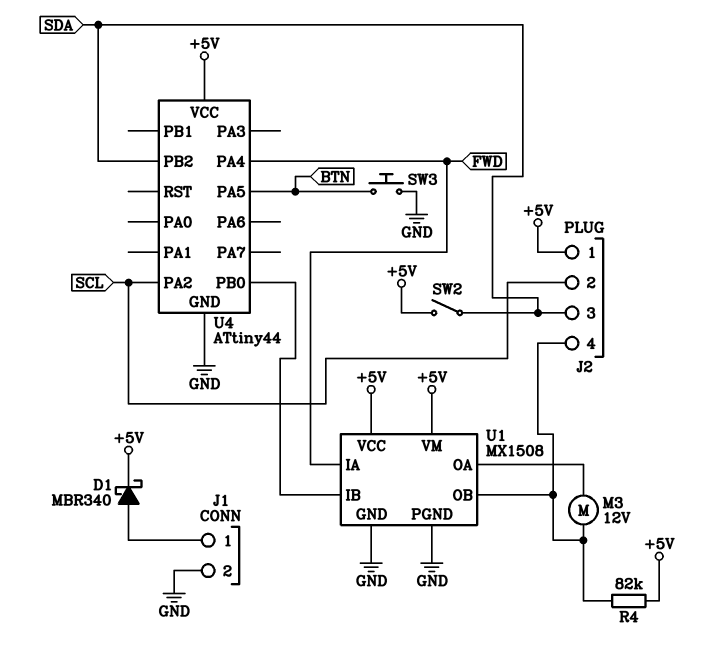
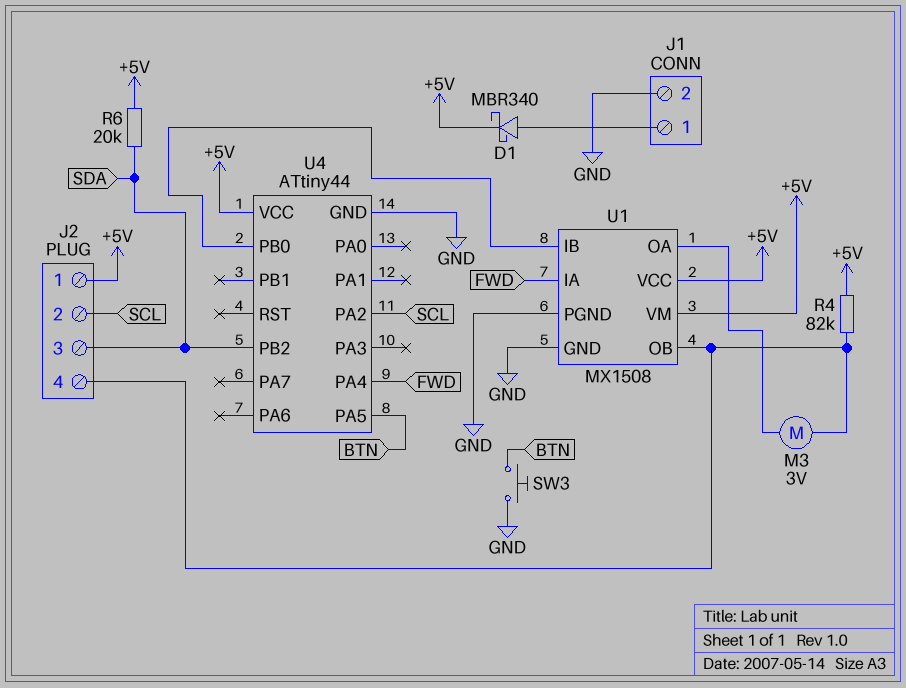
M3: motor 12V (J2/4, U1/OA) -> motor 3V (J2/4, U1/OA)
R6: none -> 20k (+5V, SDA)
SW2: switch (+5V, SDA) -> none

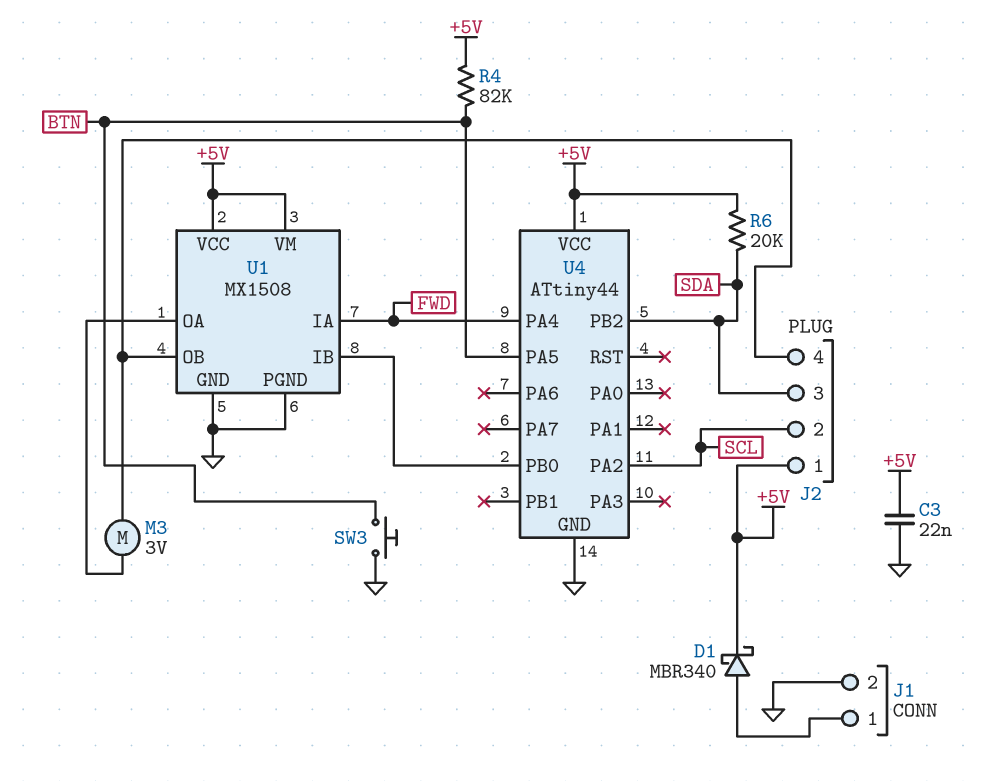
C3: none -> 22nF (+5V, GND)
R4: 82k (+5V, J2/4) -> 82k (+5V, BTN)

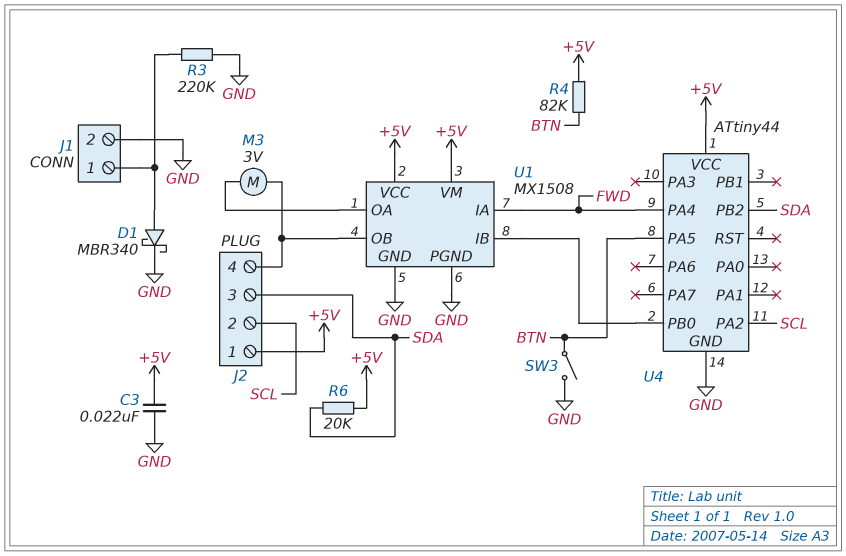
D1: schottky MBR340 (A J1/1, K +5V) -> schottky MBR340 (A J1/1, K GND)
R3: none -> 220k (GND, J1/1)
SW3: button (BTN, GND) -> switch (BTN, GND)

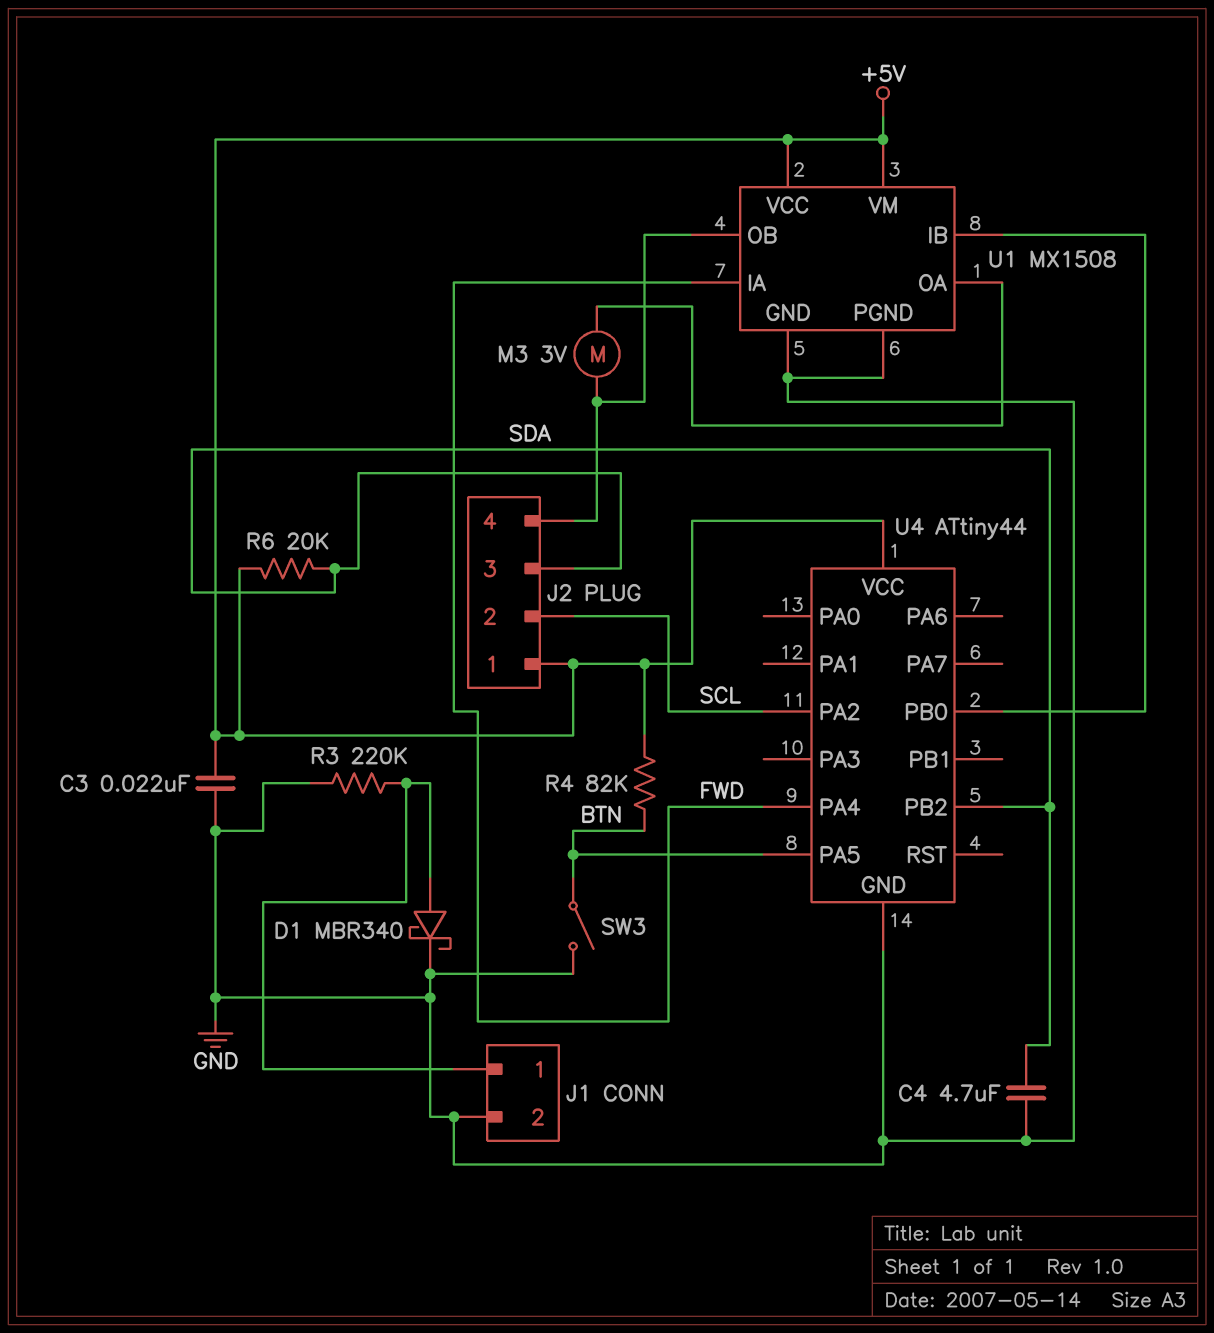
C4: none -> 4.7uF (GND, SDA)

